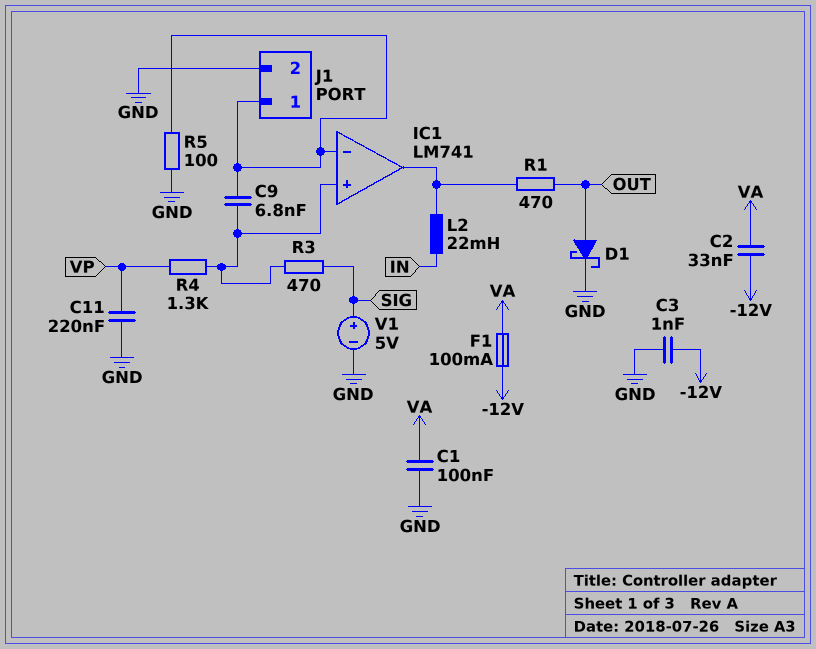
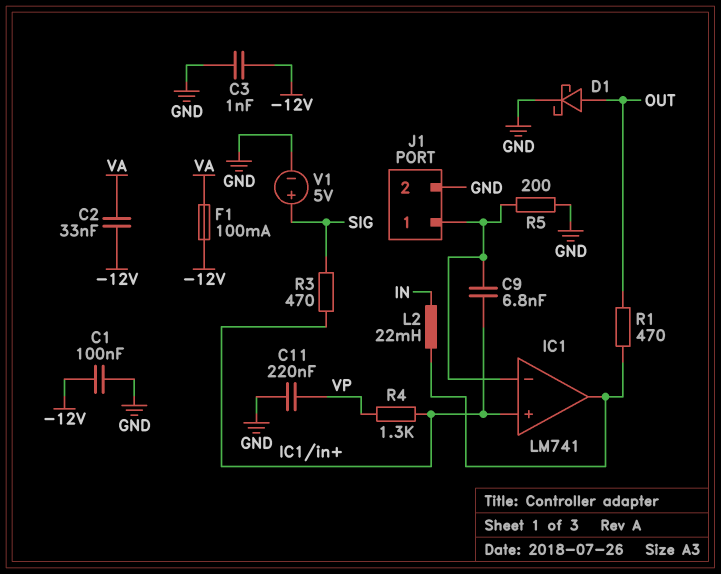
C1: 100nF (GND, VA) -> 100nF (-12V, GND)
R5: 100 (GND, IC1/in-) -> 200 (GND, IC1/in-)

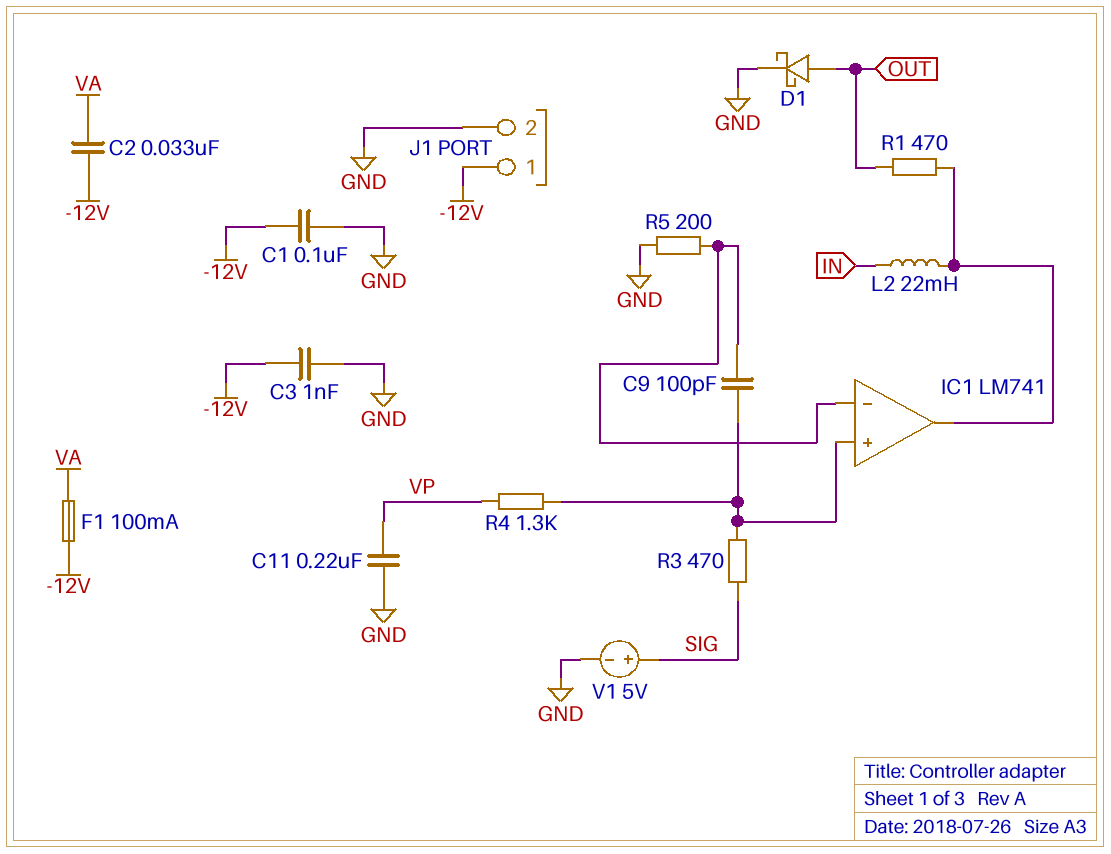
C9: 6.8nF (IC1/in+, IC1/in-) -> 100pF (IC1/in+, IC1/in-)
J1 pin 1: IC1/in- -> -12V

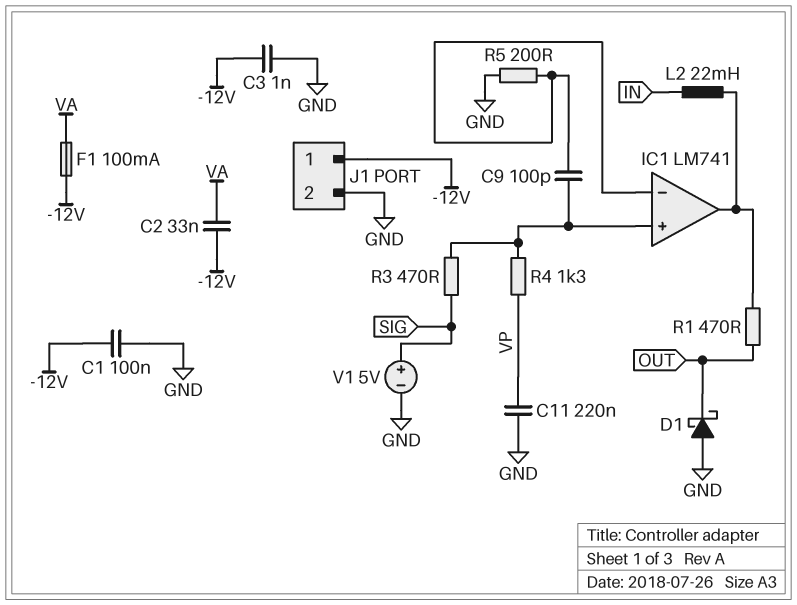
D1: schottky (A OUT, K GND) -> schottky (A GND, K OUT)

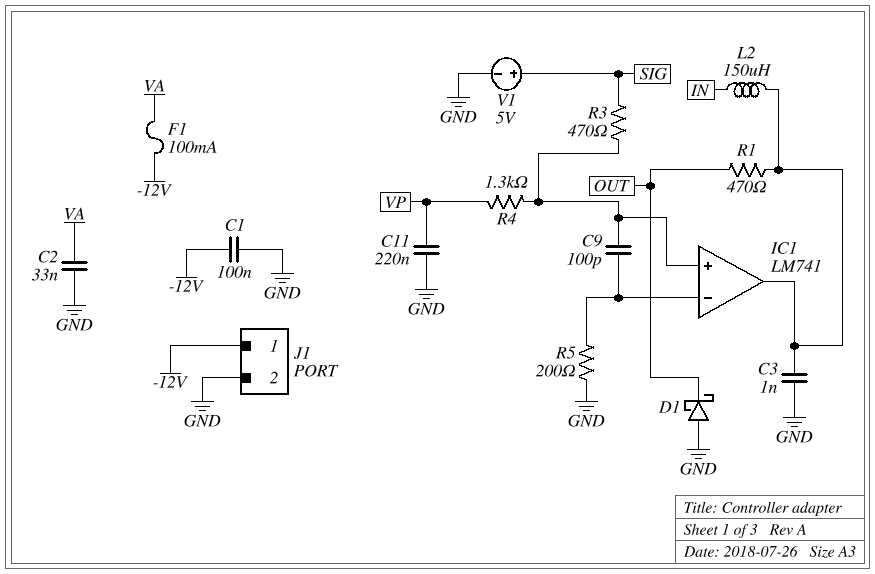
C2: 33nF (-12V, VA) -> 33nF (GND, VA)
C3: 1nF (-12V, GND) -> 1nF (GND, IC1/out)
L2: 22mH (IC1/out, IN) -> 150uH (IC1/out, IN)

